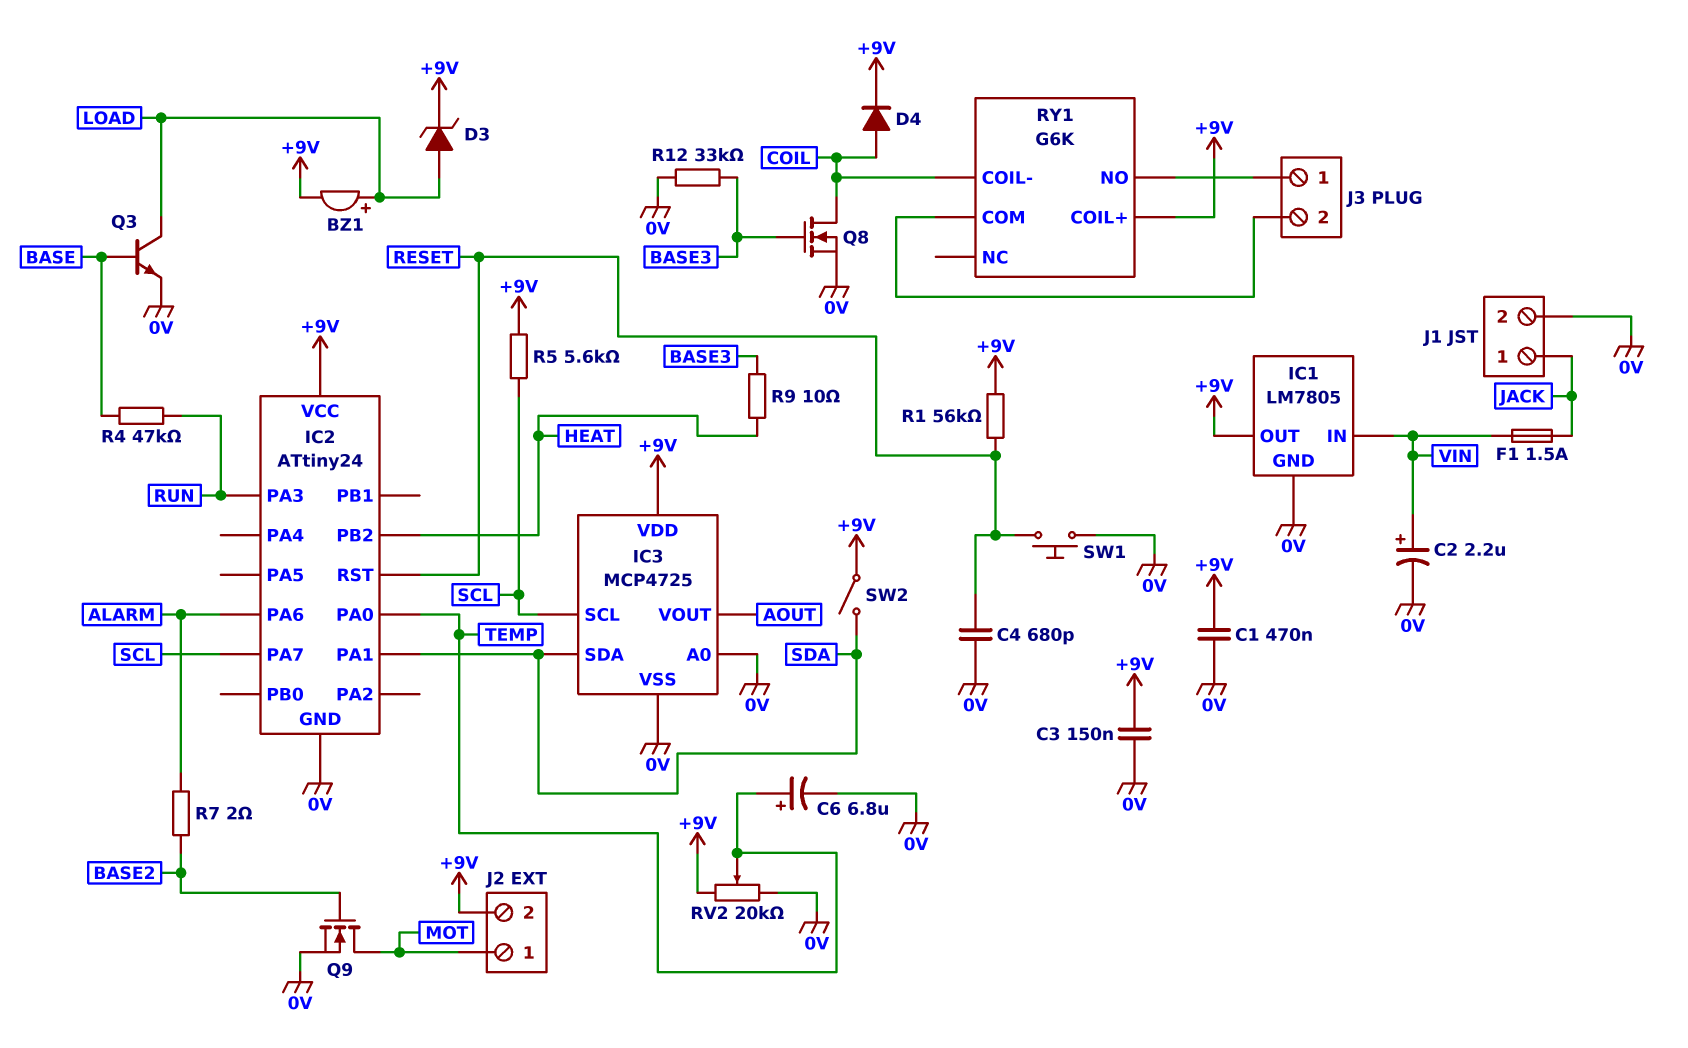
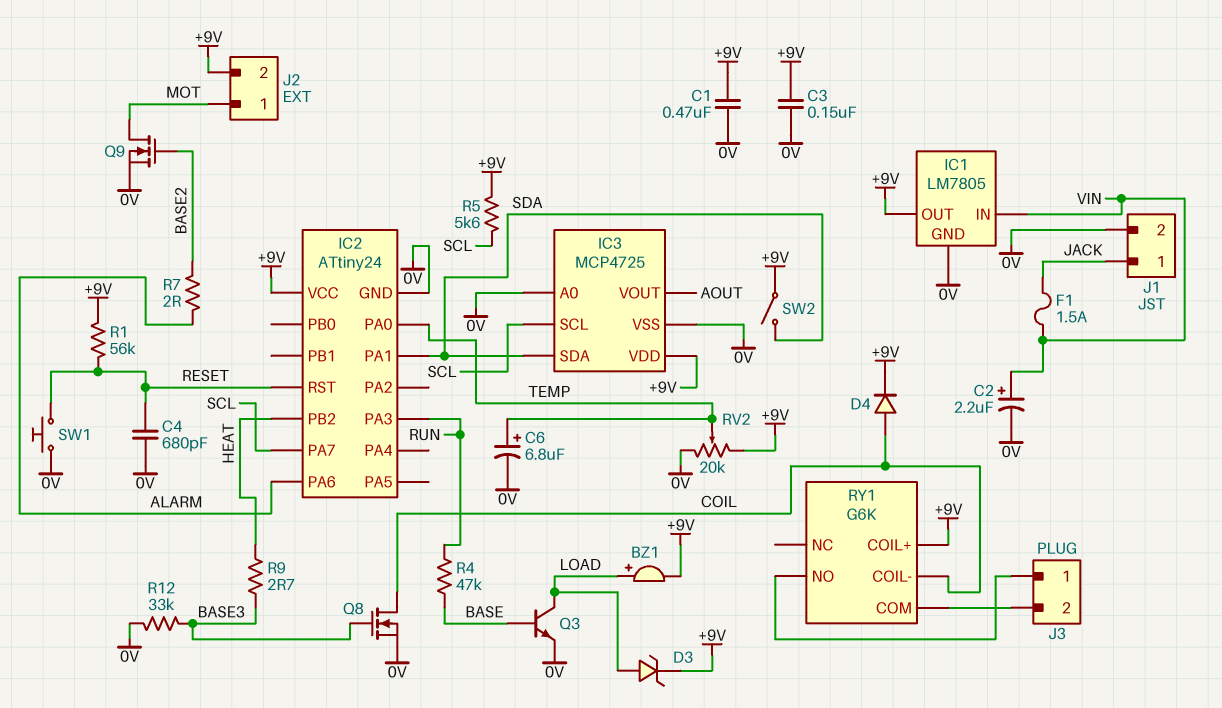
R9: 10 (BASE3, HEAT) -> 2.7 (BASE3, HEAT)

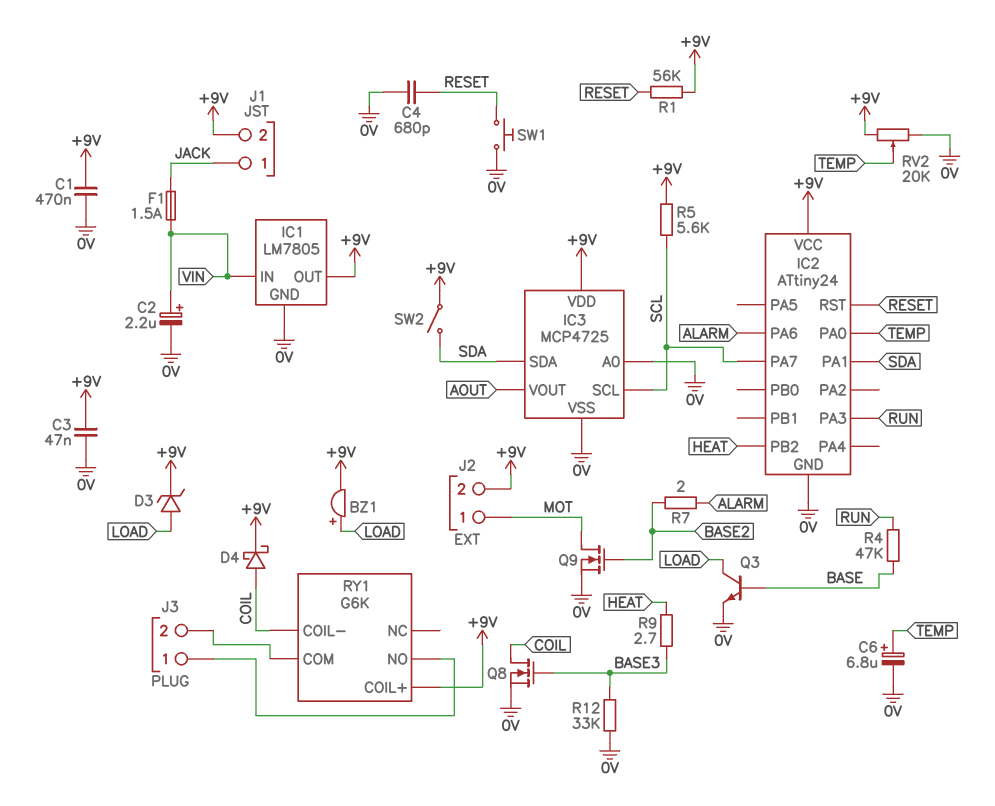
C3: 150nF (+9V, 0V) -> 47nF (+9V, 0V)
D4: diode (A COIL, K +9V) -> schottky (A COIL, K +9V)
J1 pin 2: 0V -> +9V

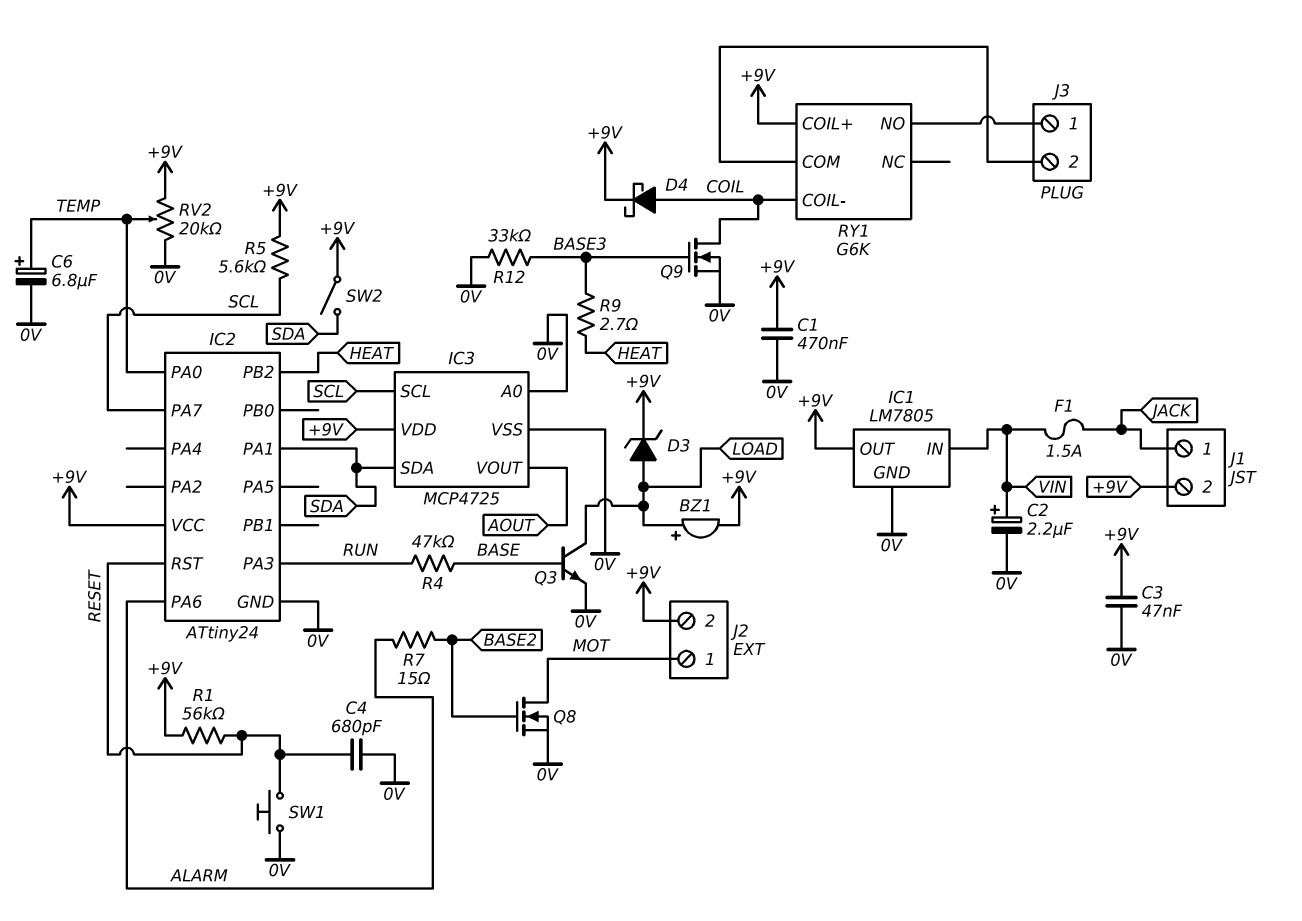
Q8: NMOS (G BASE3, D COIL, S 0V) -> NMOS (G BASE2, D MOT, S 0V)
Q9: NMOS (G BASE2, D MOT, S 0V) -> NMOS (G BASE3, D COIL, S 0V)
R7: 2 (ALARM, BASE2) -> 15 (ALARM, BASE2)

